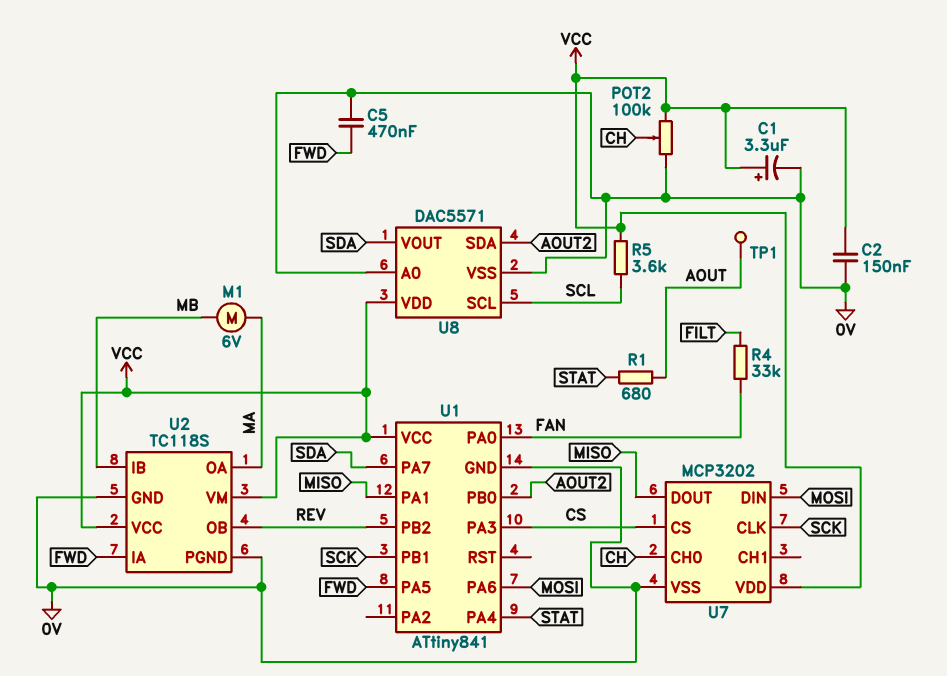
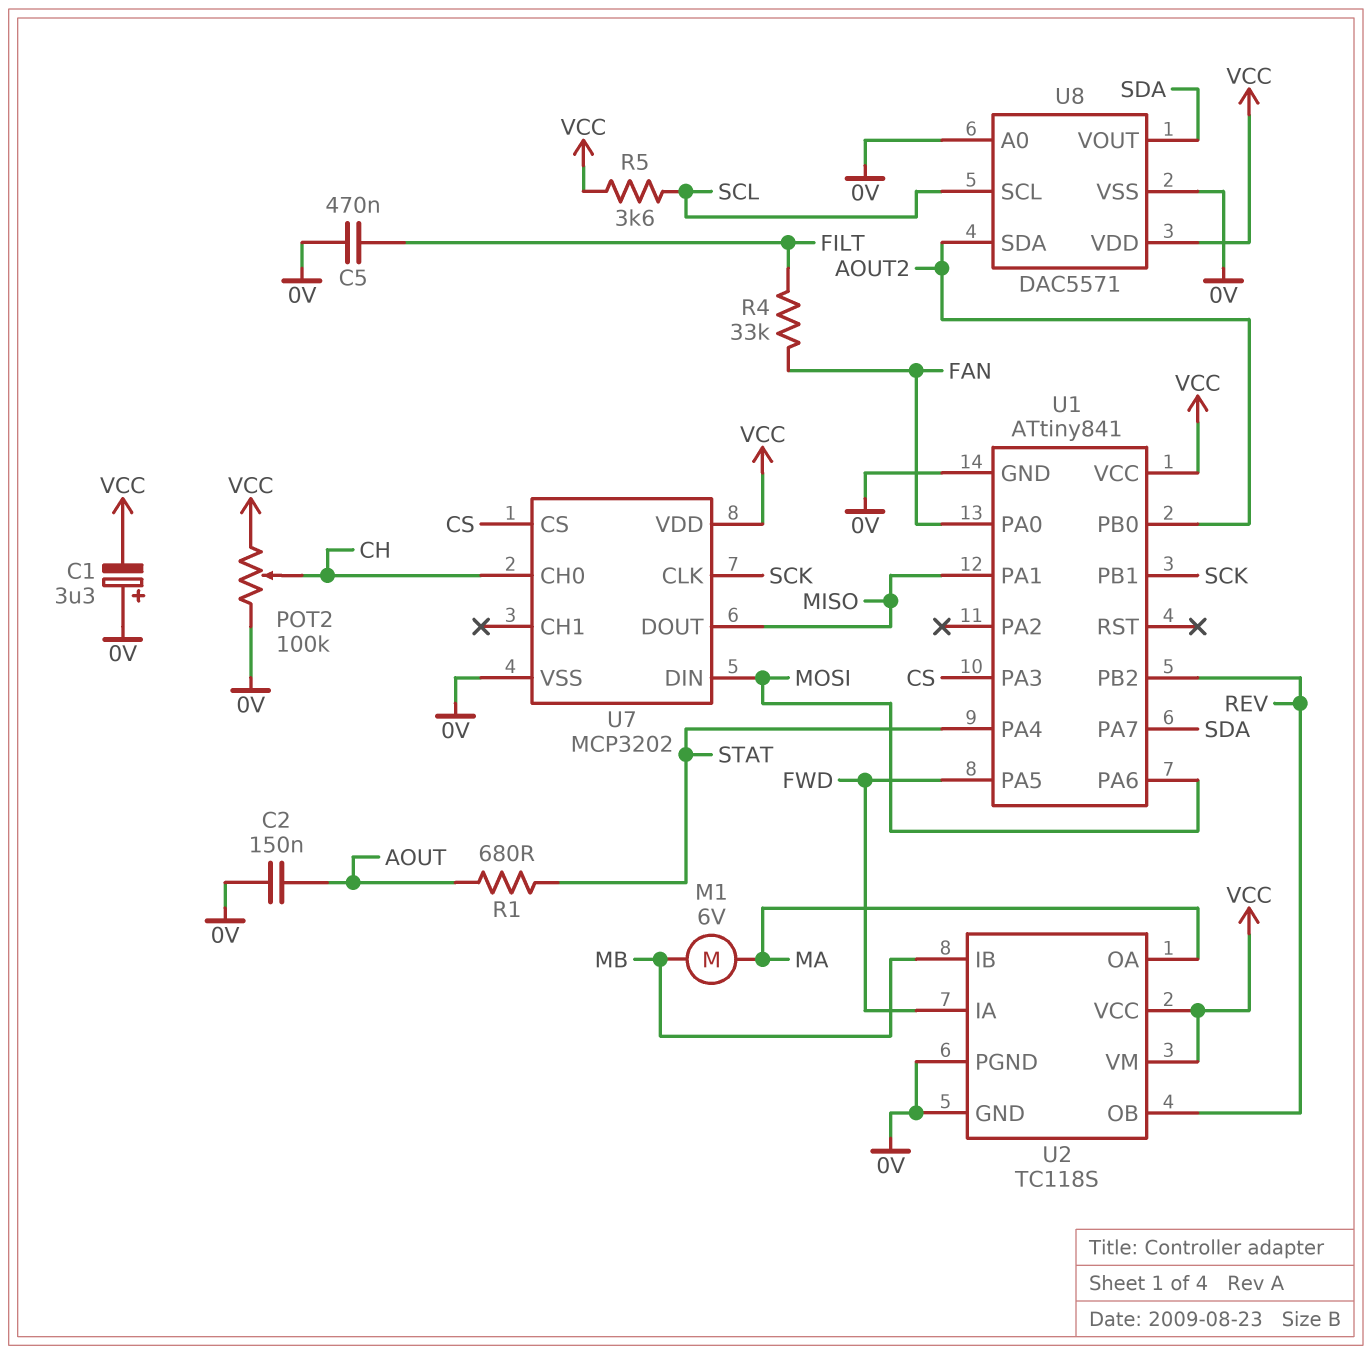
C1: 3.3uF (plus VCC, minus 0V) -> 3.3uF (plus 0V, minus VCC)
C2: 150nF (0V, VCC) -> 150nF (0V, AOUT)
C5: 470nF (0V, FWD) -> 470nF (0V, FILT)
TP1: test point (AOUT) -> none

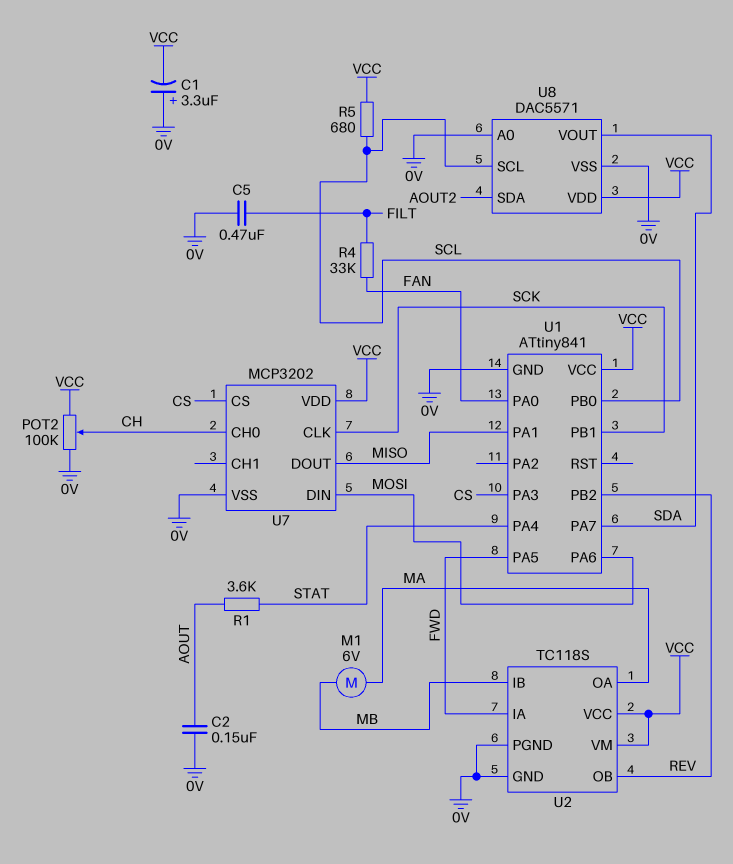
R1: 680 (AOUT, STAT) -> 3.6k (AOUT, STAT)
R5: 3.6k (SCL, VCC) -> 680 (SCL, VCC)
U1 pin PB0: AOUT2 -> SCL

